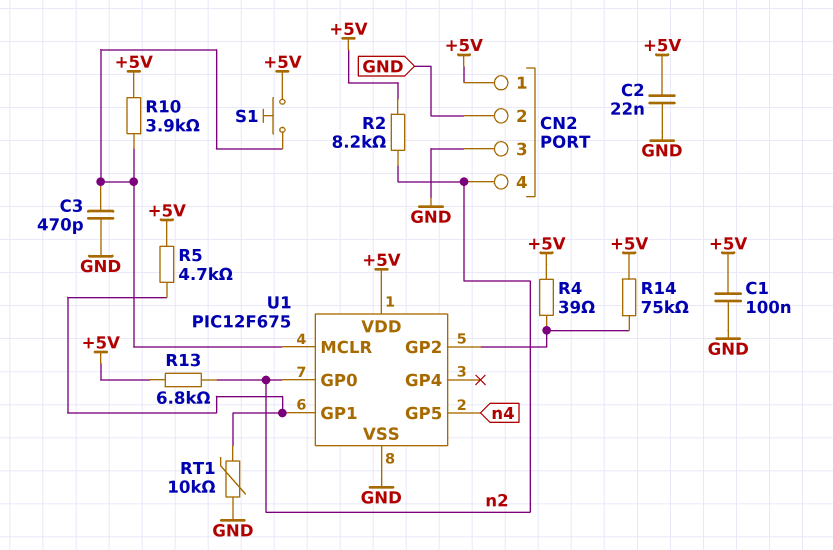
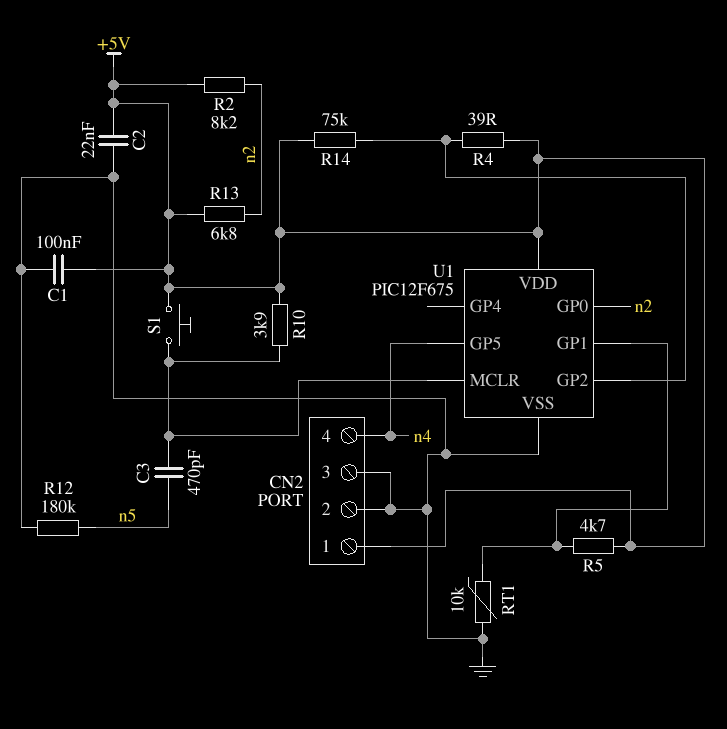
C3: 470pF (GND, U1/MCLR) -> 470pF (U1/MCLR, n5)
CN2 pin 4: n2 -> n4
R12: none -> 180k (GND, n5)

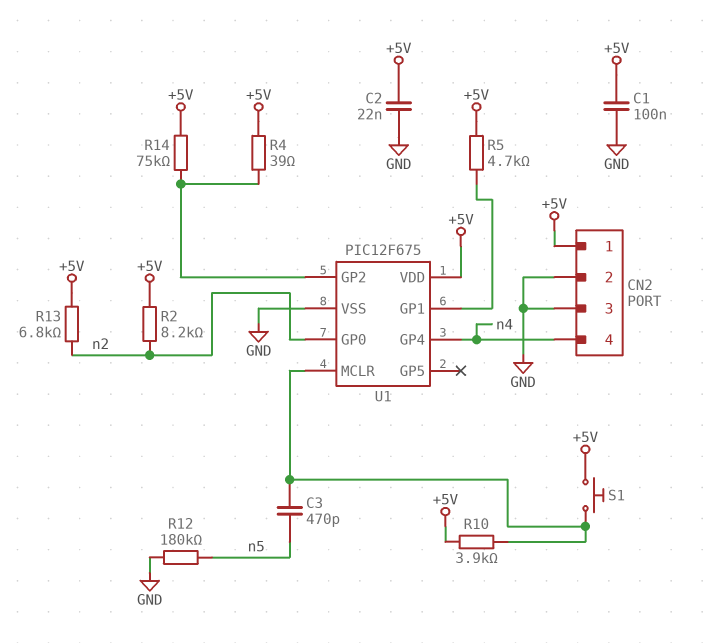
RT1: 10k (GND, U1/GP1) -> none
U1 pin GP4: none -> n4
U1 pin GP5: n4 -> none

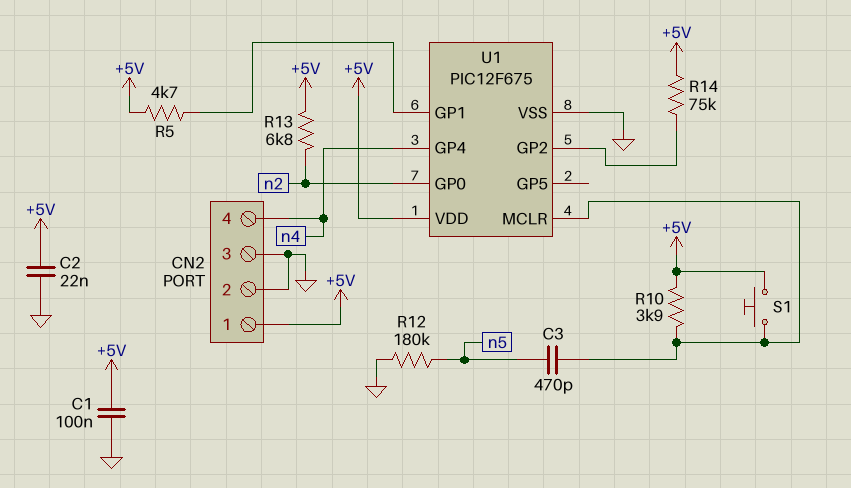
R2: 8.2k (+5V, n2) -> none
R4: 39 (+5V, U1/GP2) -> none

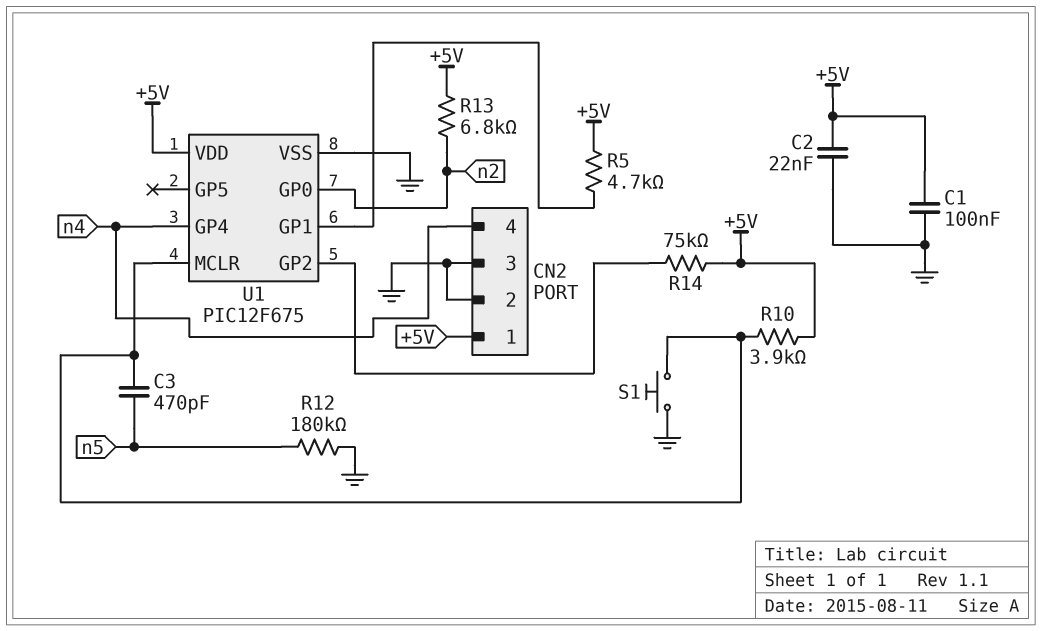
S1: button (+5V, U1/MCLR) -> button (GND, U1/MCLR)

